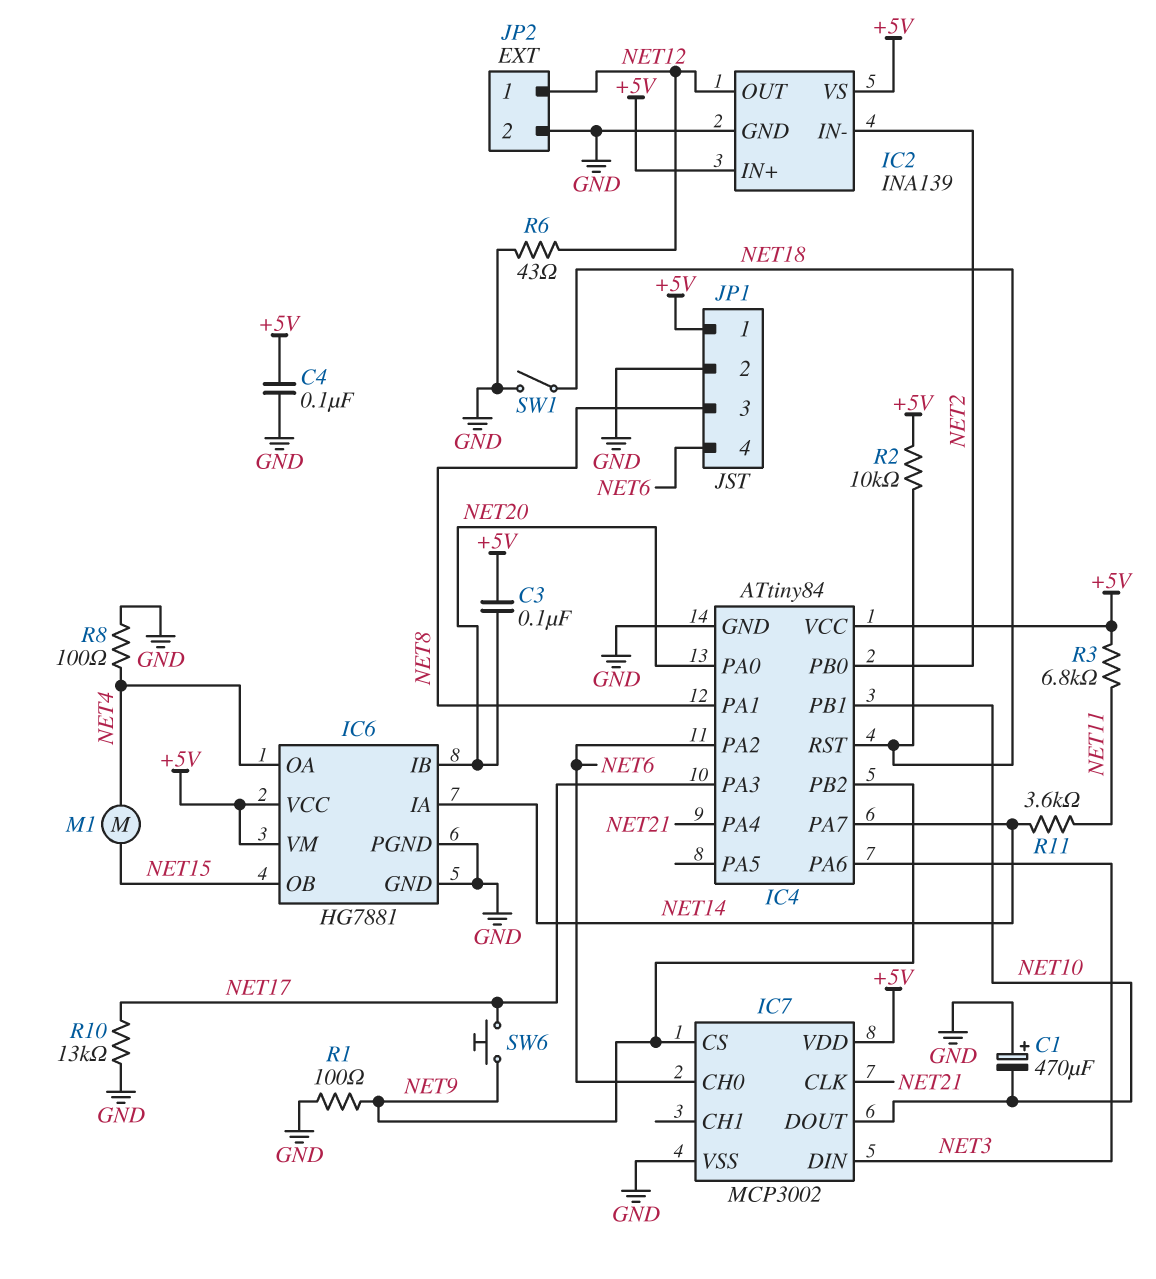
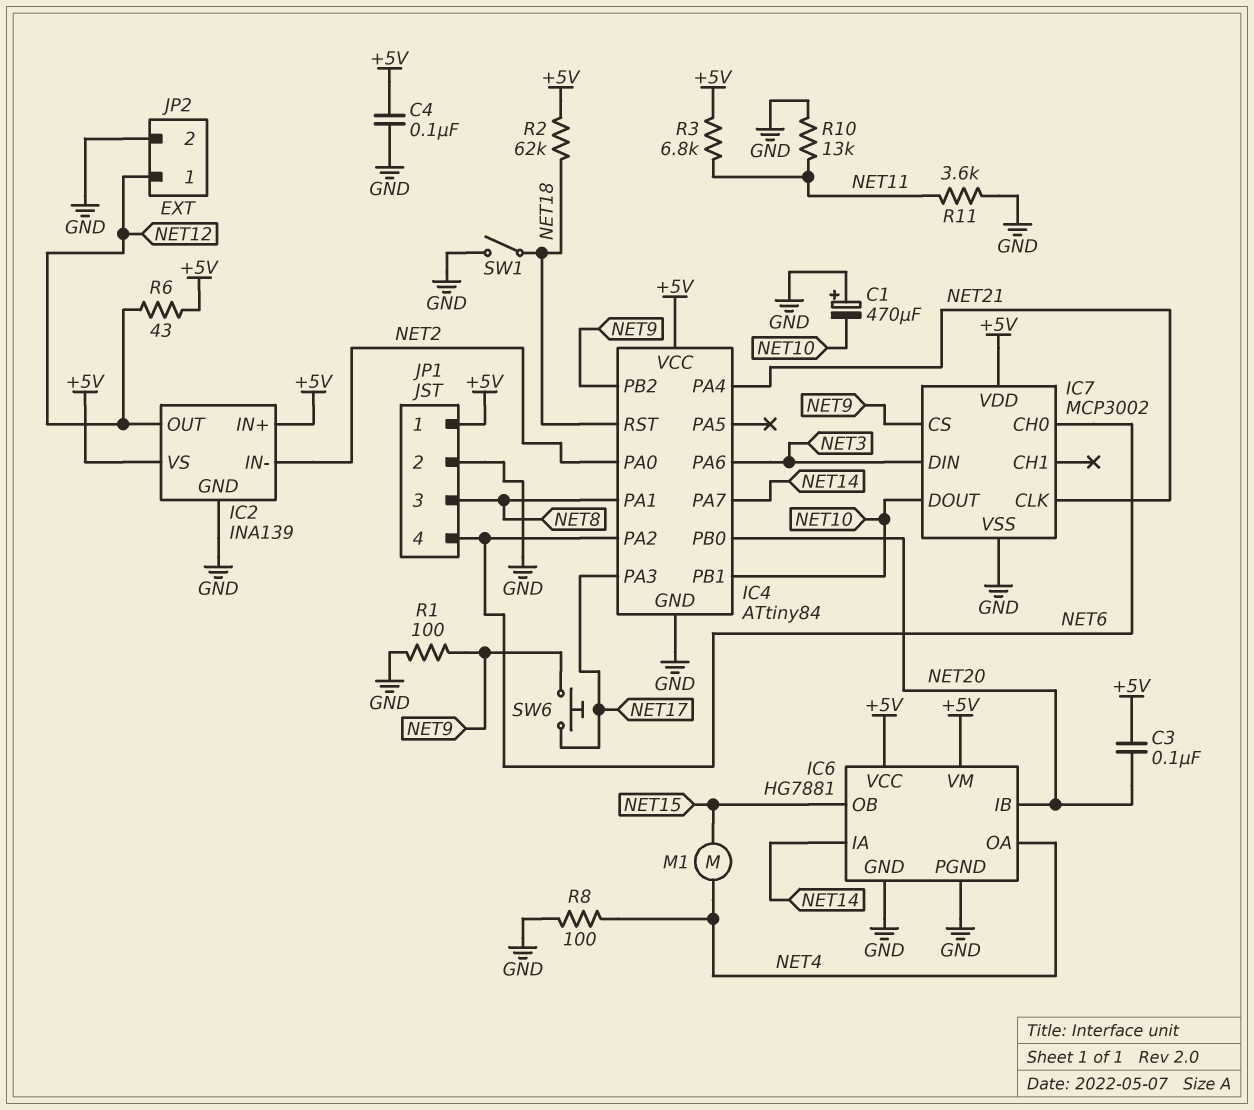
IC4 pin PA0: NET20 -> NET2
IC4 pin PB0: NET2 -> NET20
R2: 10k (+5V, NET18) -> 62k (+5V, NET18)
R6: 43 (GND, NET12) -> 43 (+5V, NET12)
R10: 13k (GND, NET17) -> 13k (GND, NET11)
R11: 3.6k (NET11, NET14) -> 3.6k (GND, NET11)

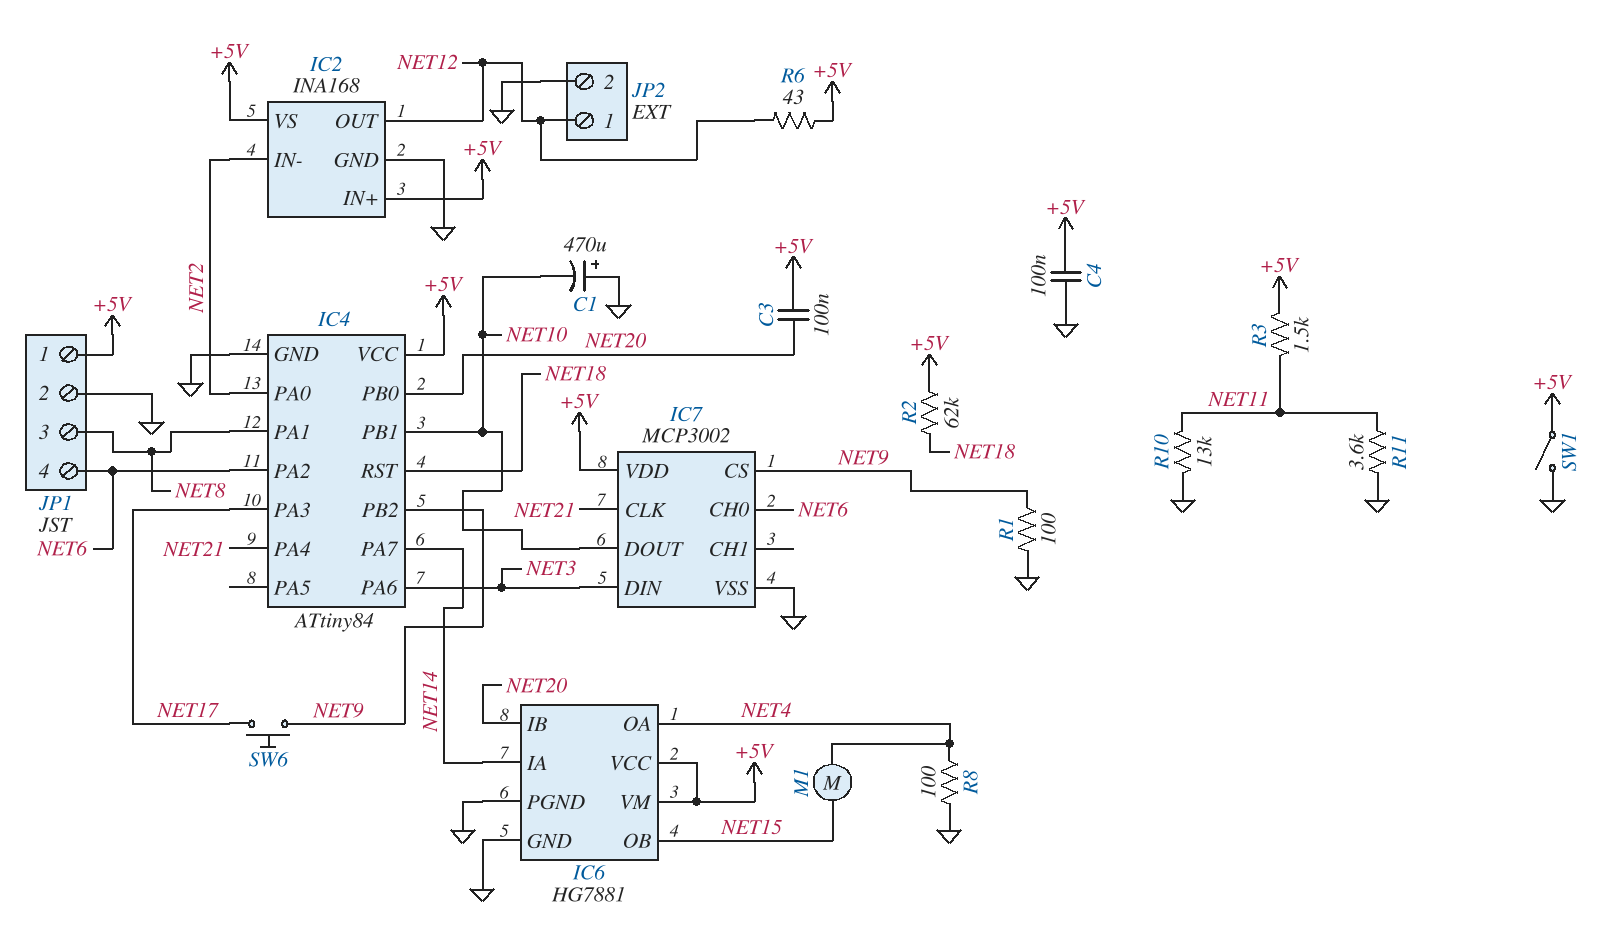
IC2: INA139 -> INA168
R3: 6.8k (+5V, NET11) -> 1.5k (+5V, NET11)
SW1: switch (GND, NET18) -> switch (+5V, GND)

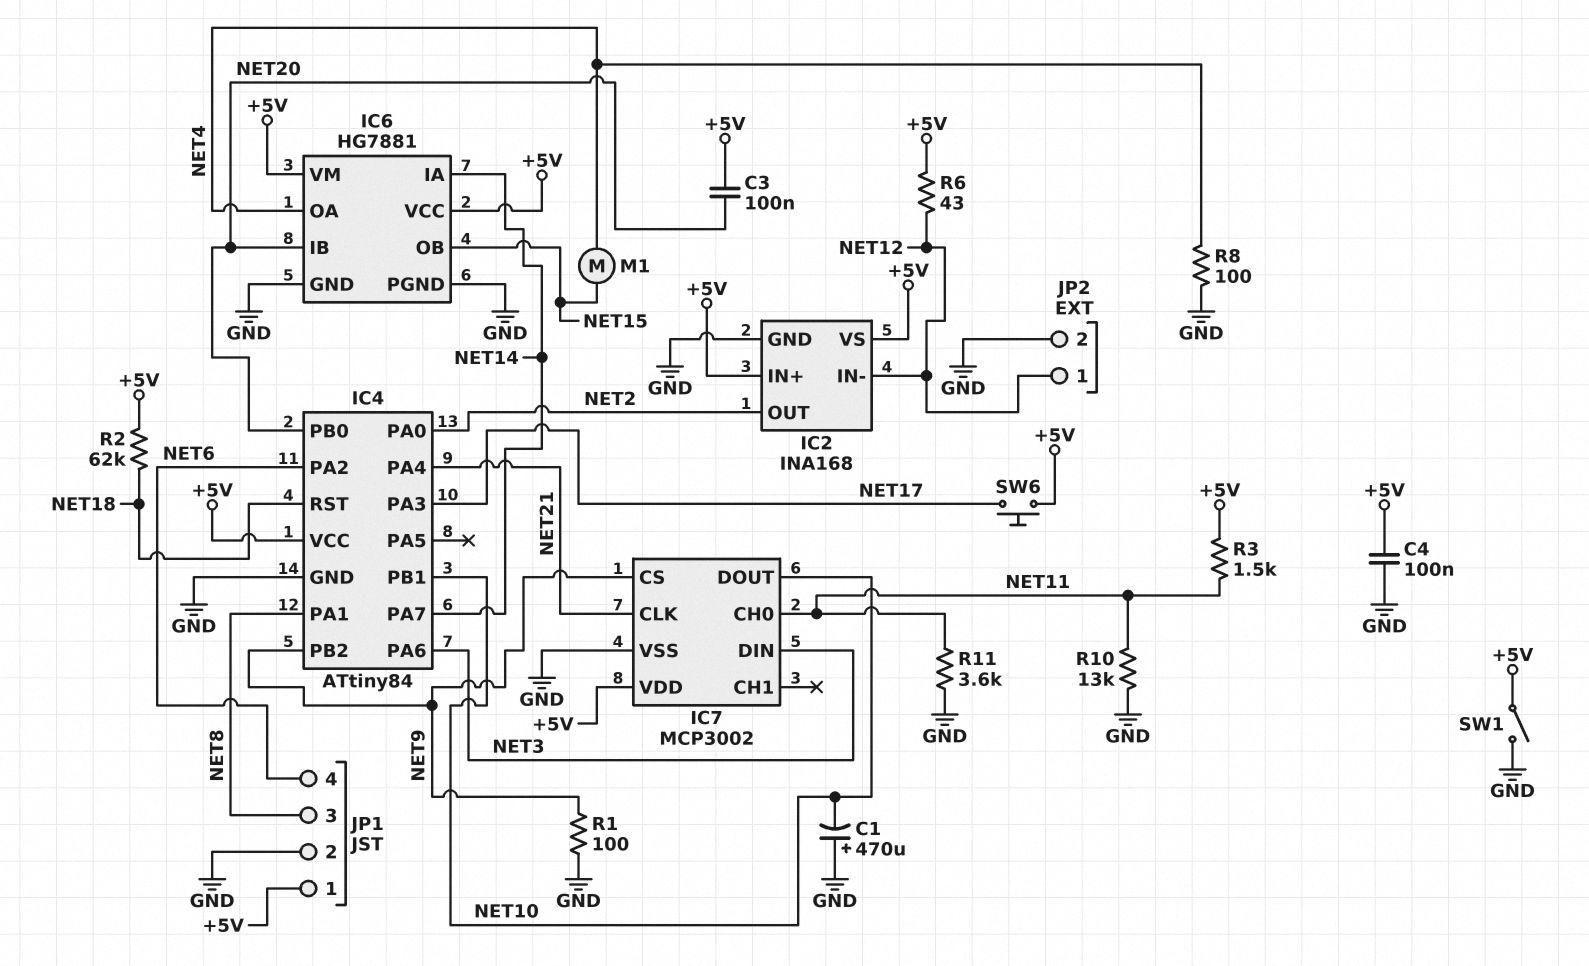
IC2 pin IN-: NET2 -> NET12
IC2 pin OUT: NET12 -> NET2
IC7 pin CH0: NET6 -> NET11
SW6: button (NET9, NET17) -> button (+5V, NET17)

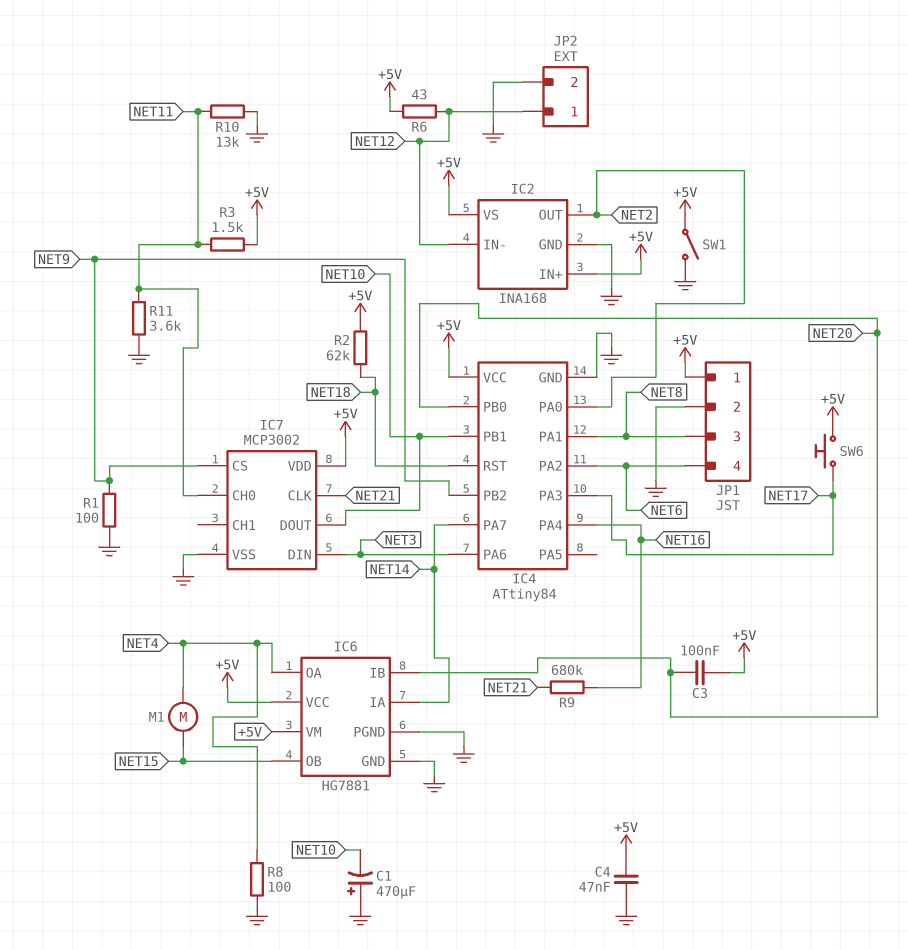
C4: 100nF (+5V, GND) -> 47nF (+5V, GND)
IC4 pin PA4: NET21 -> NET16
R9: none -> 680k (NET16, NET21)

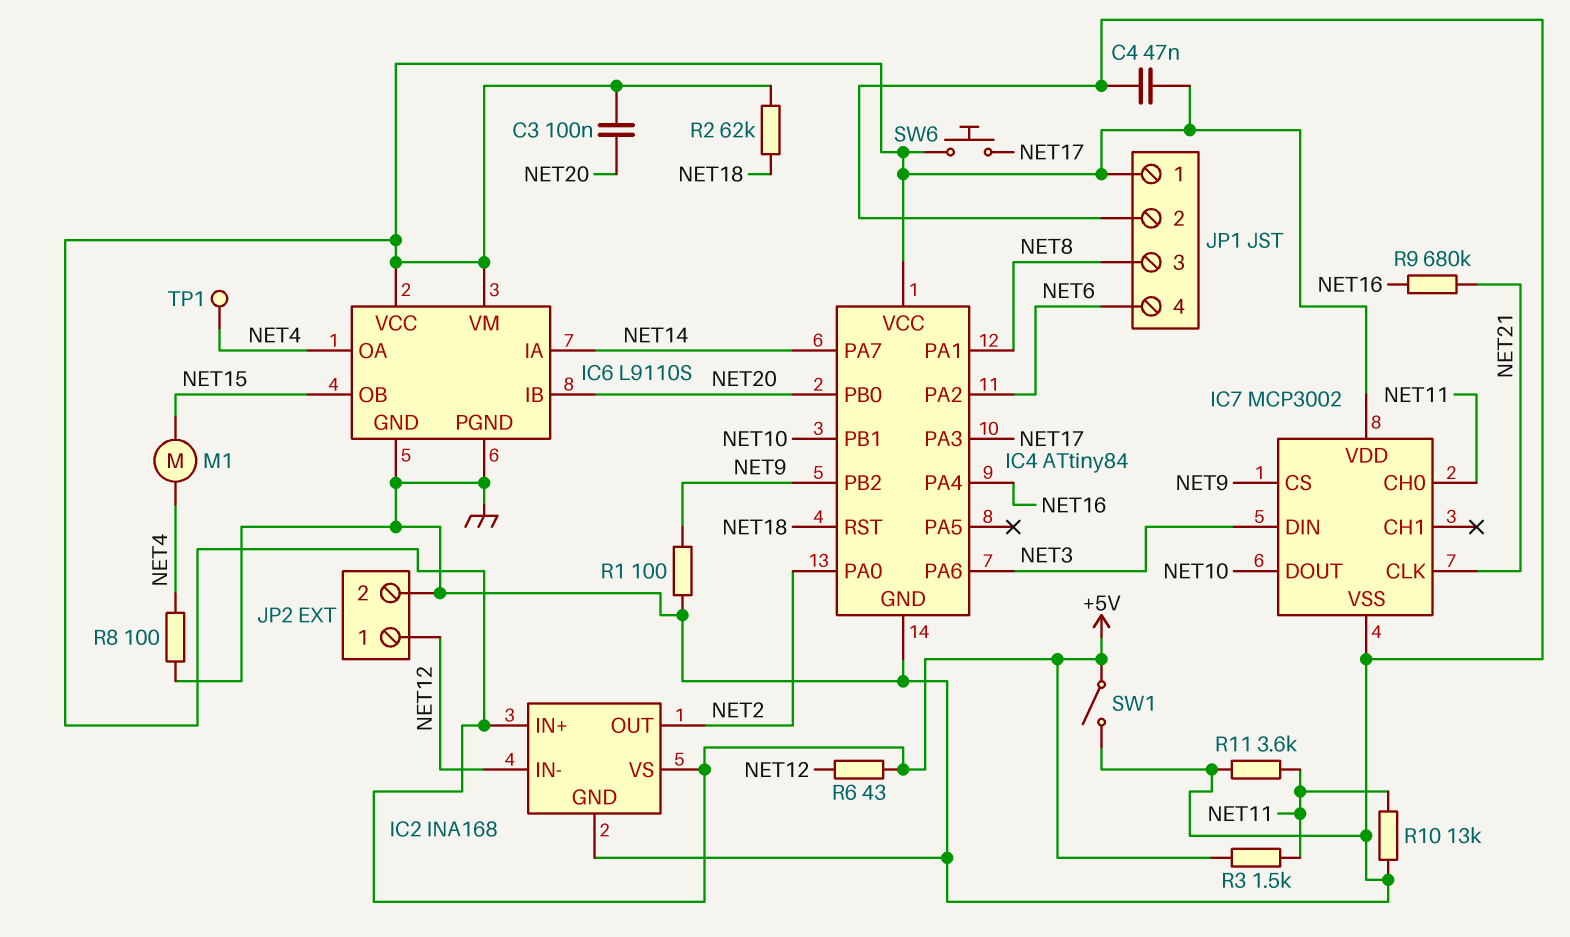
C1: 470uF (plus GND, minus NET10) -> none
IC6: HG7881 -> L9110S
TP1: none -> test point (NET4)

